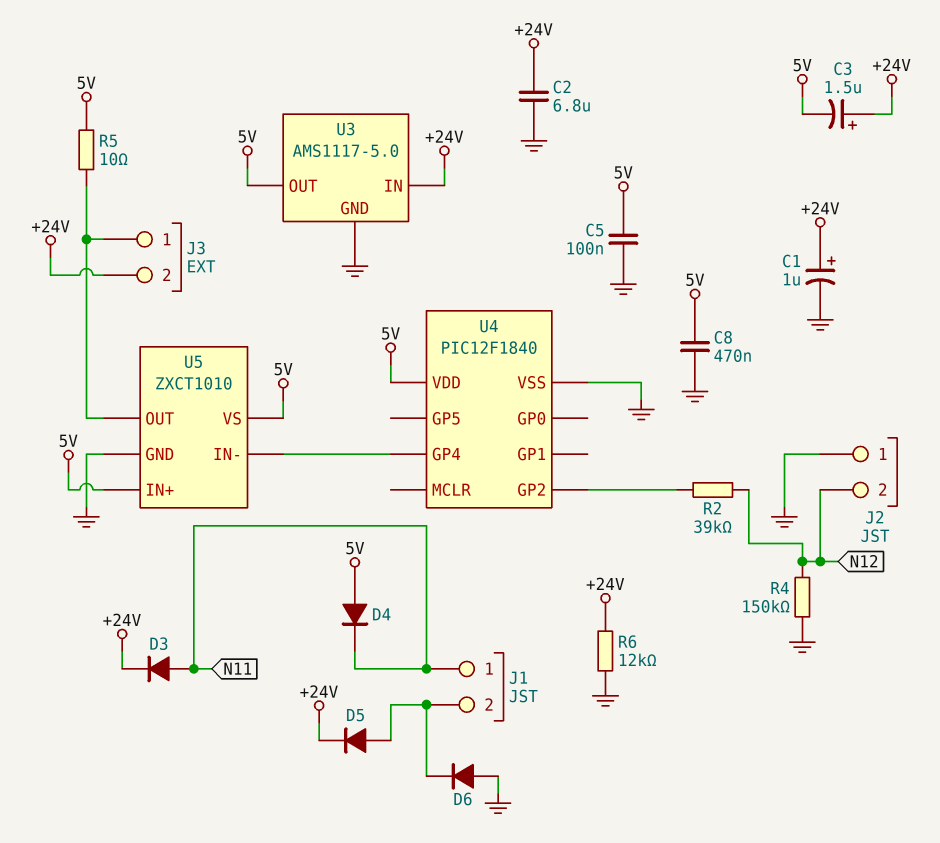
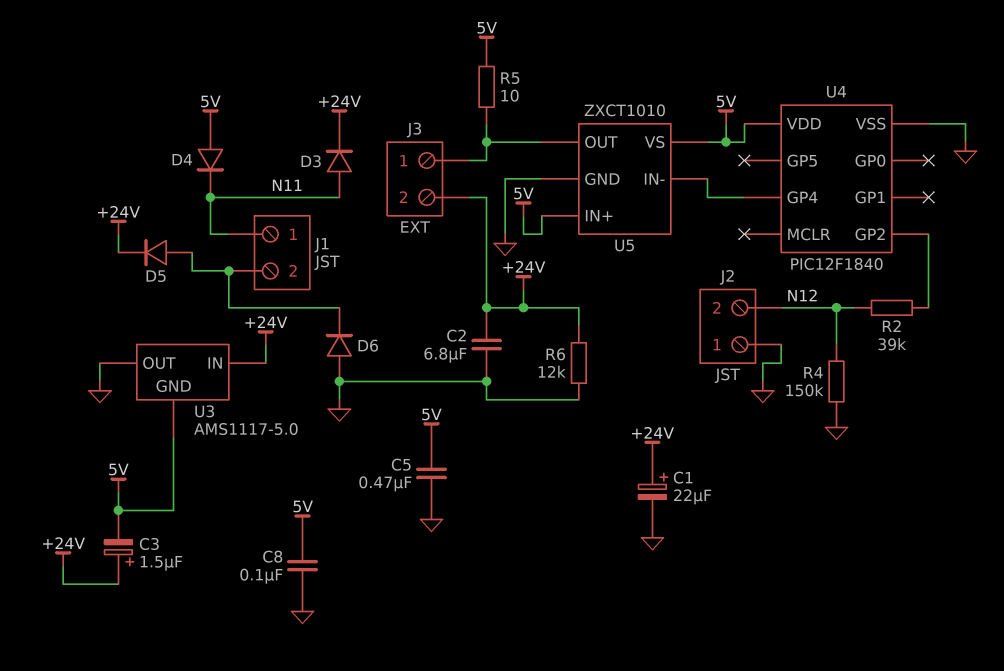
C1: 1uF (plus +24V, minus GND) -> 22uF (plus +24V, minus GND)
C5: 100nF (5V, GND) -> 470nF (5V, GND)
C8: 470nF (5V, GND) -> 100nF (5V, GND)
U3 pin GND: GND -> 5V
U3 pin OUT: 5V -> GND

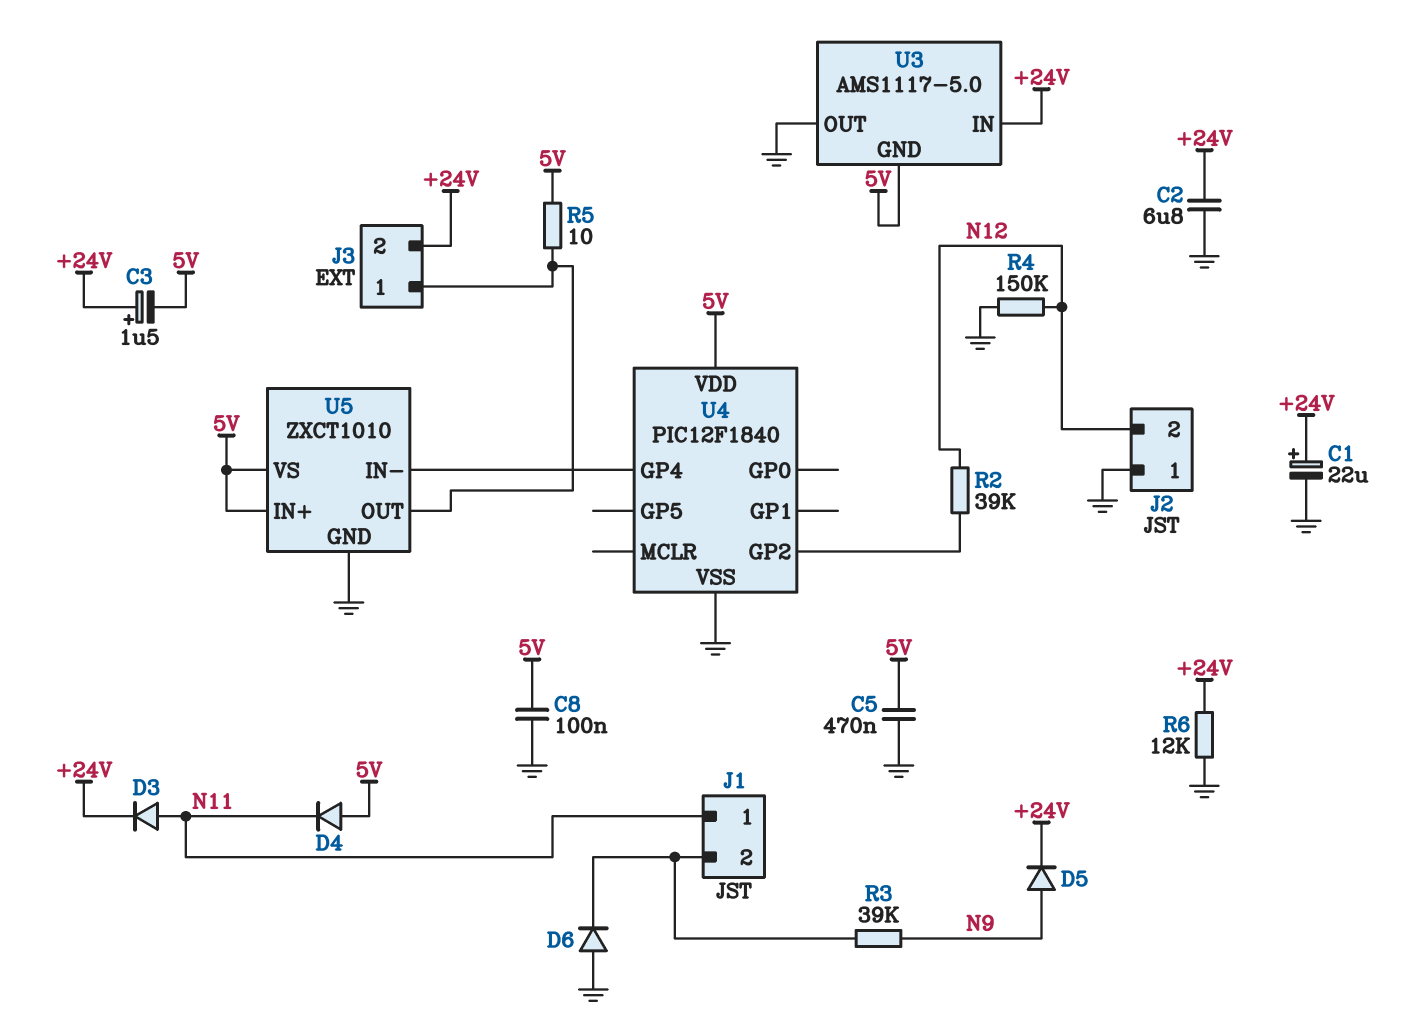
D5: diode (A J1/2, K +24V) -> diode (A N9, K +24V)
R3: none -> 39k (J1/2, N9)

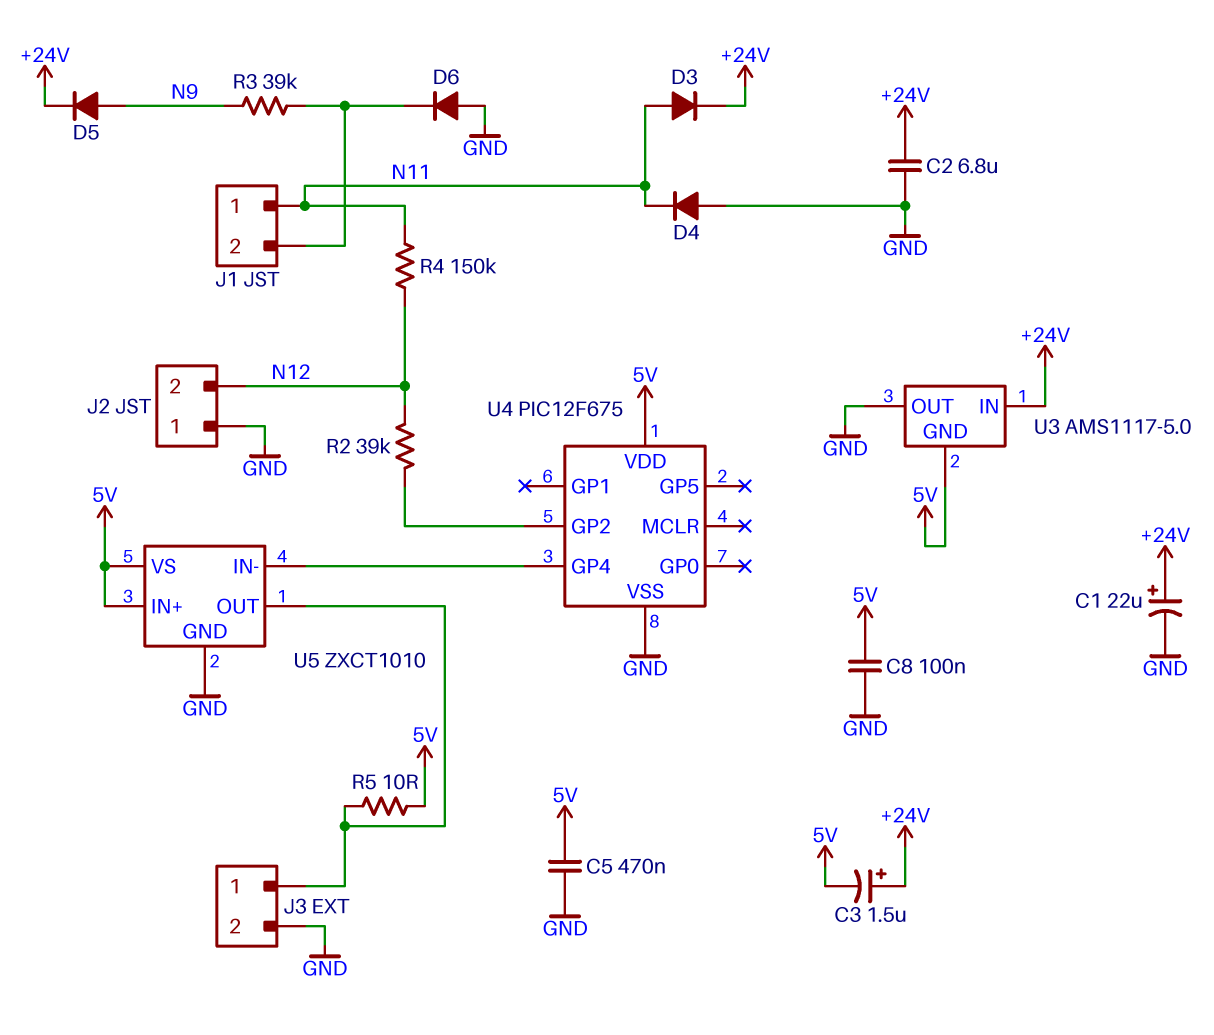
D4: diode (A 5V, K N11) -> diode (A GND, K N11)
J3 pin 2: +24V -> GND
R4: 150k (GND, N12) -> 150k (N11, N12)
R6: 12k (+24V, GND) -> none
U4: PIC12F1840 -> PIC12F675

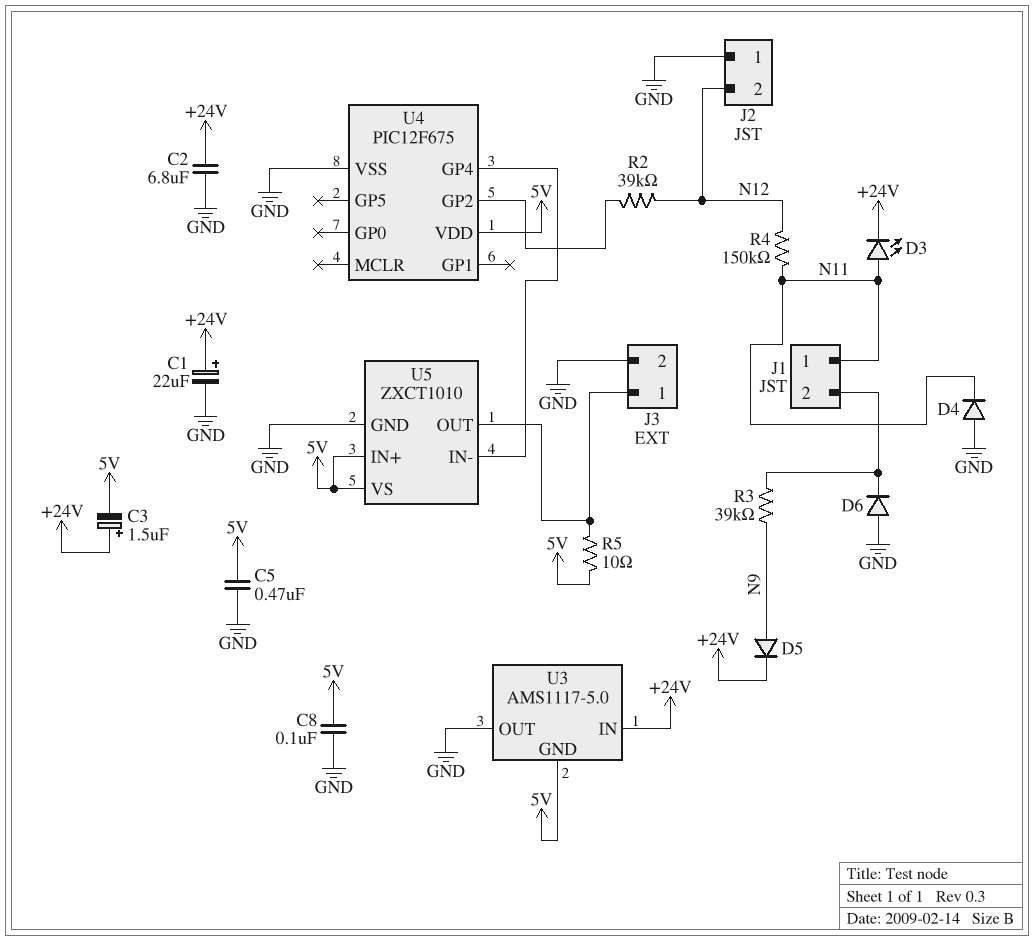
D3: diode (A N11, K +24V) -> LED (A N11, K +24V)

